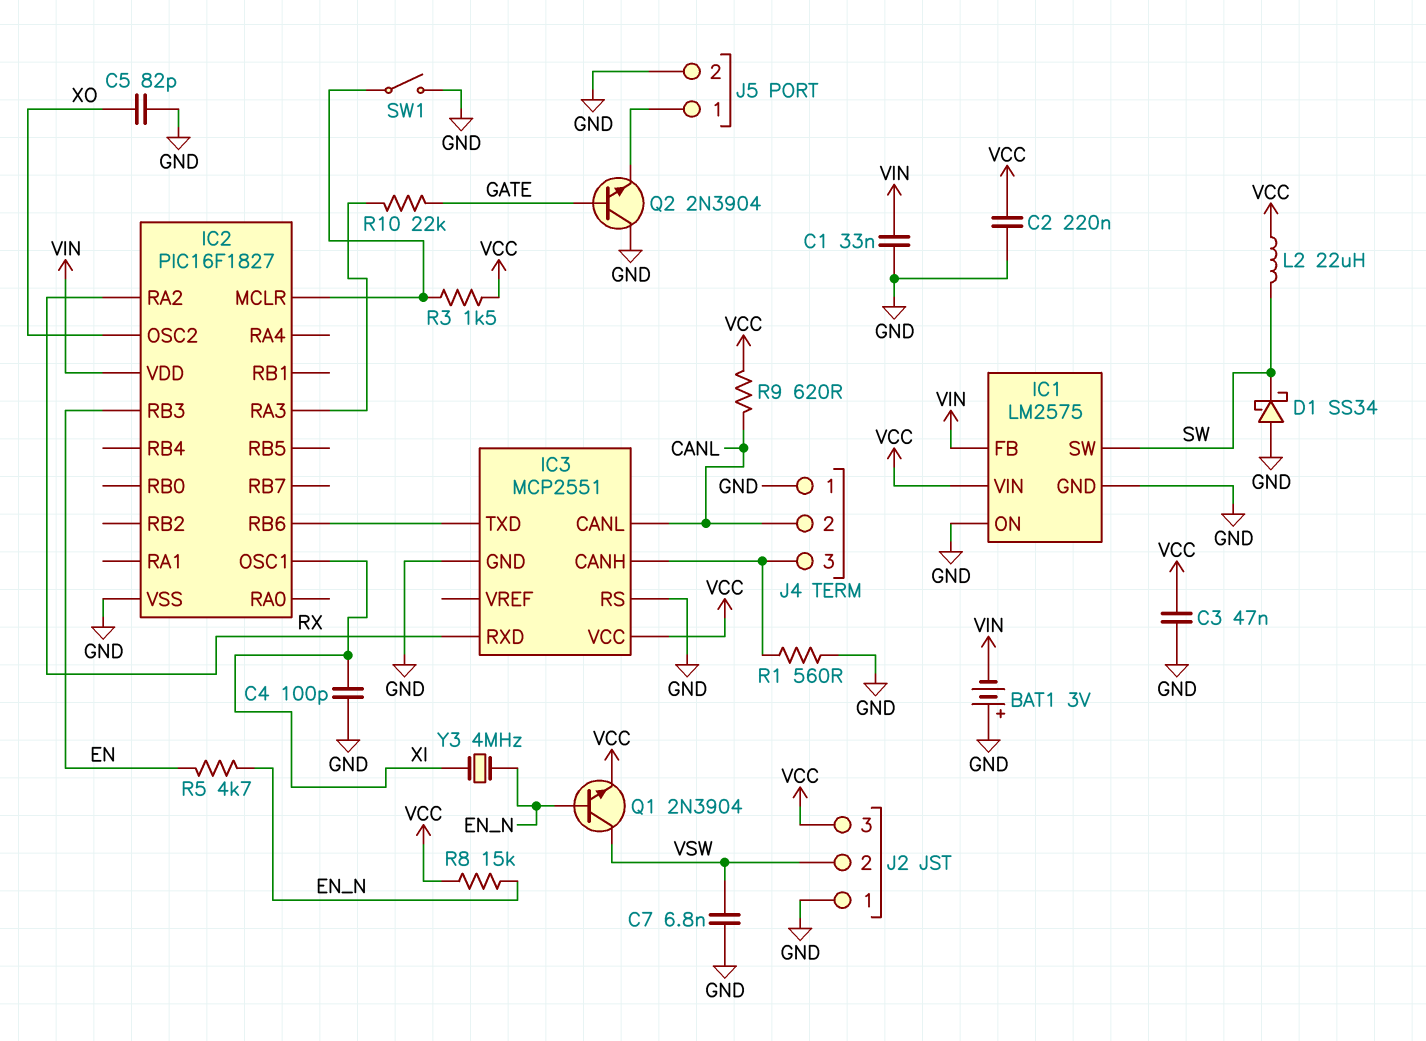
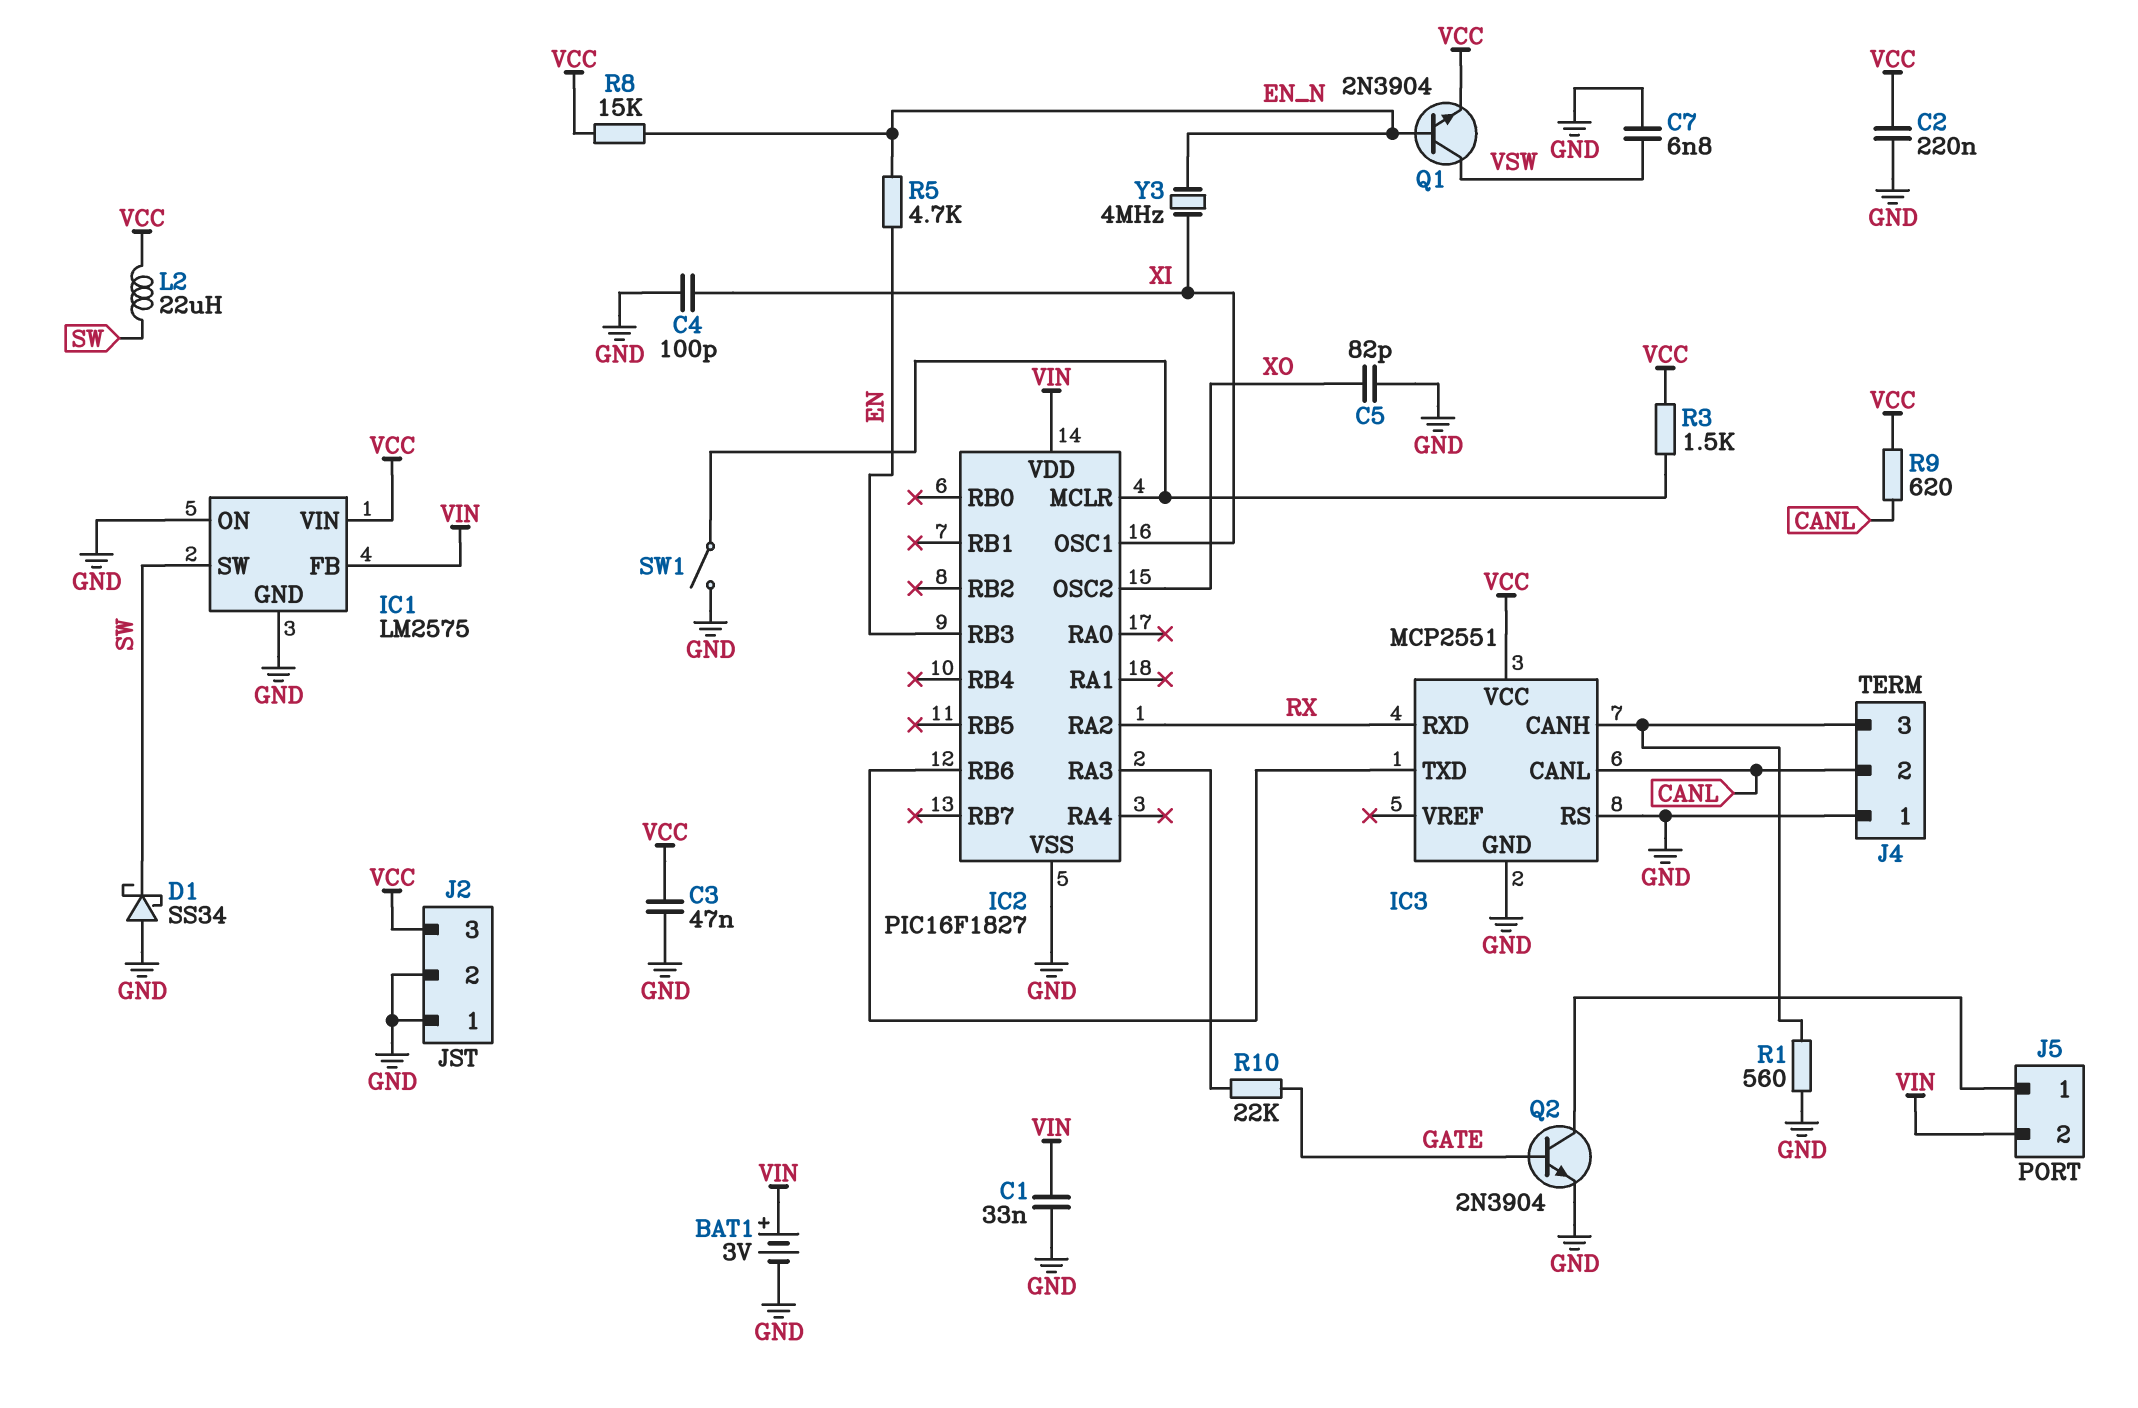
BAT1: 3V (plus GND, minus VIN) -> 3V (plus VIN, minus GND)
J2 pin 2: VSW -> GND
J5 pin 2: GND -> VIN
Q2: NPN 2N3904 (B GATE, C GND, E J5/1) -> NPN 2N3904 (B GATE, C J5/1, E GND)

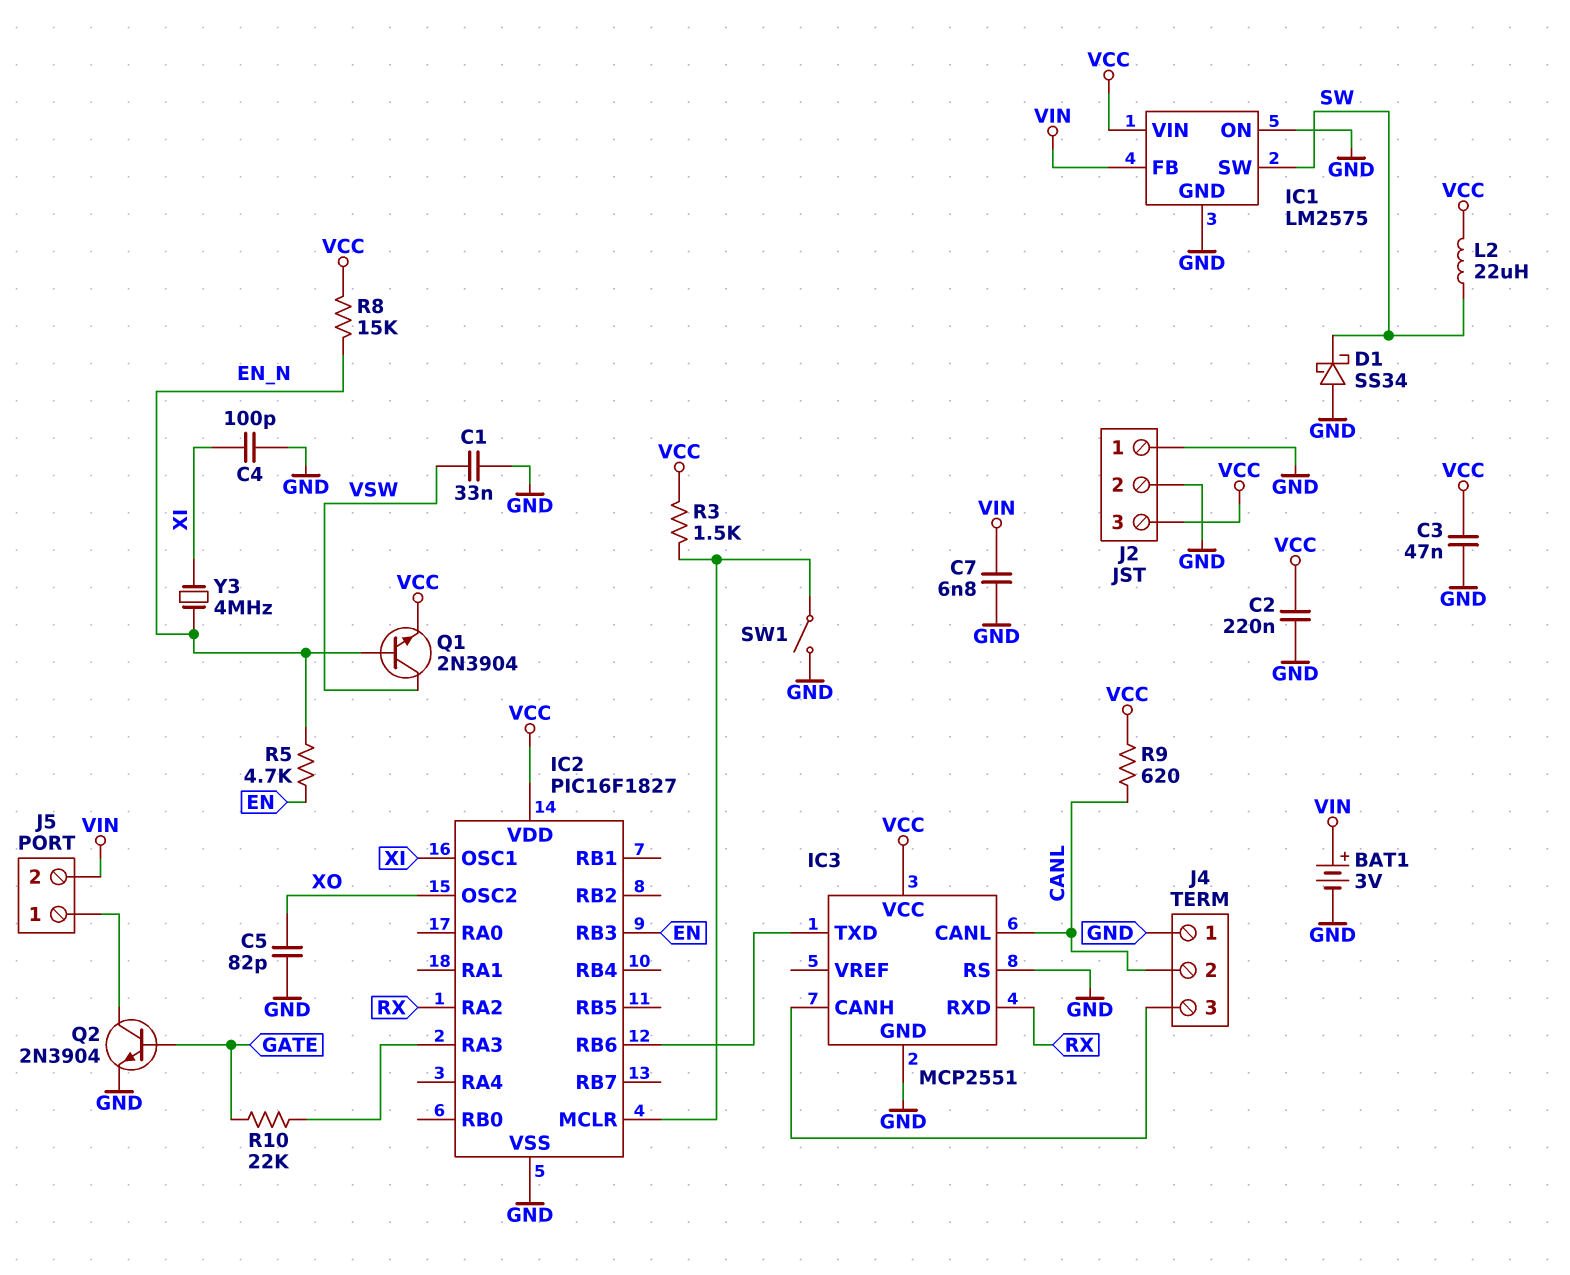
C1: 33nF (GND, VIN) -> 33nF (GND, VSW)
C7: 6.8nF (GND, VSW) -> 6.8nF (GND, VIN)
IC2 pin VDD: VIN -> VCC
R1: 560 (GND, IC3/CANH) -> none

